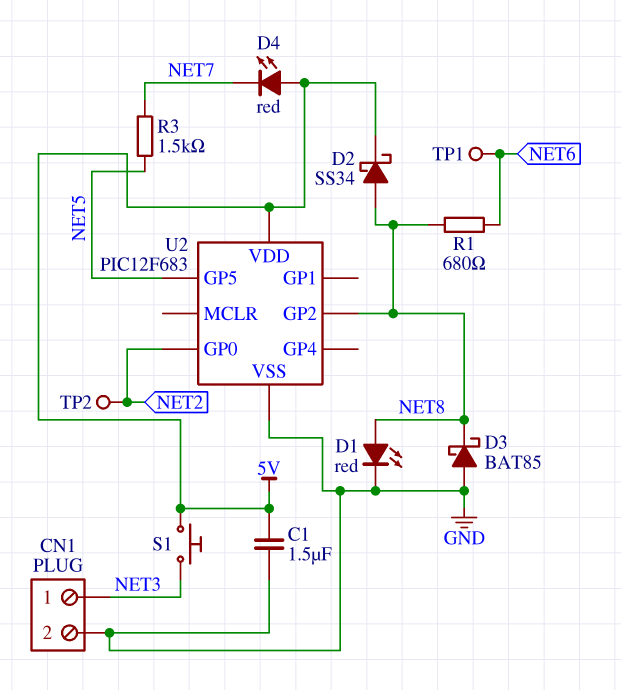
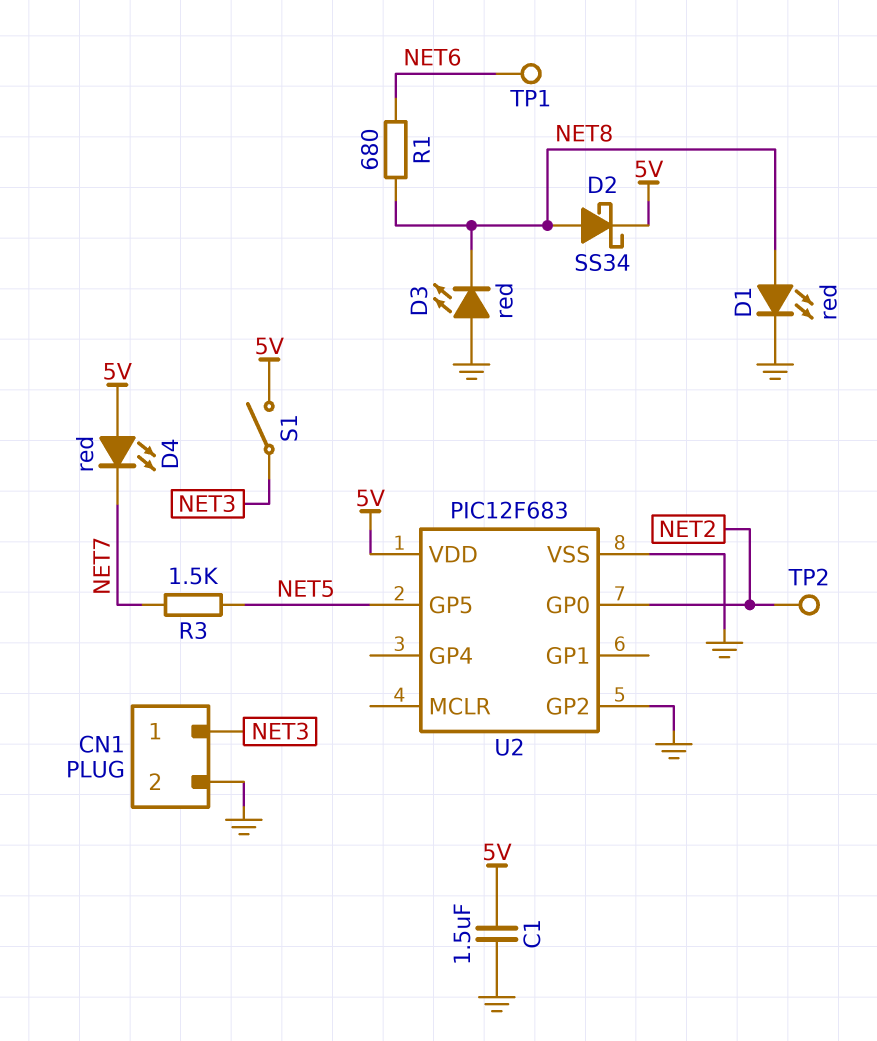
D3: schottky BAT85 (A GND, K NET8) -> LED red (A GND, K NET8)
S1: button (5V, NET3) -> switch (5V, NET3)
U2 pin GP2: NET8 -> GND

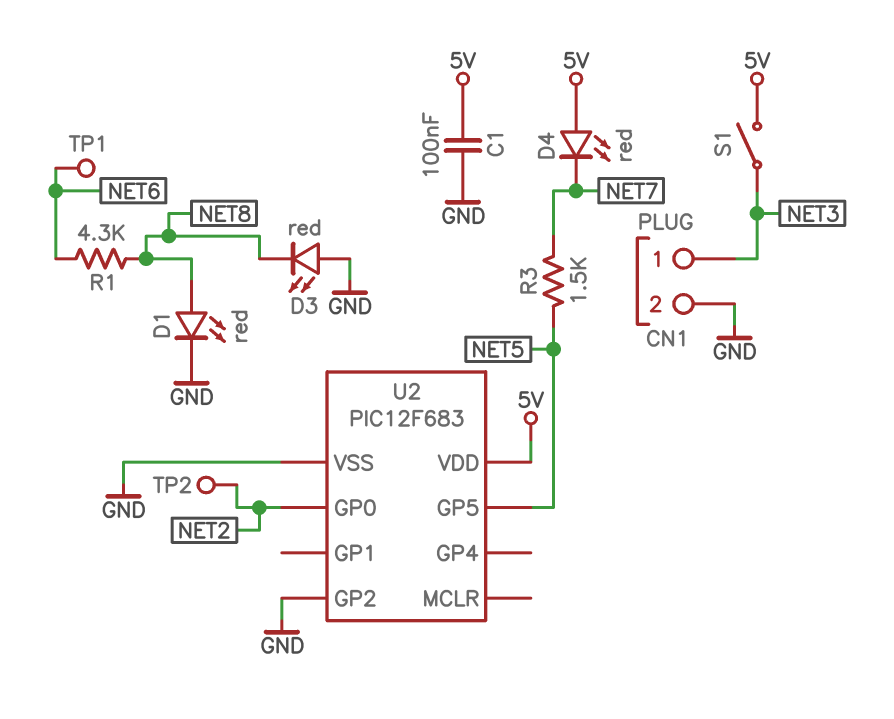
C1: 1.5uF (5V, GND) -> 100nF (5V, GND)
D2: schottky SS34 (A NET8, K 5V) -> none
R1: 680 (NET6, NET8) -> 4.3k (NET6, NET8)

